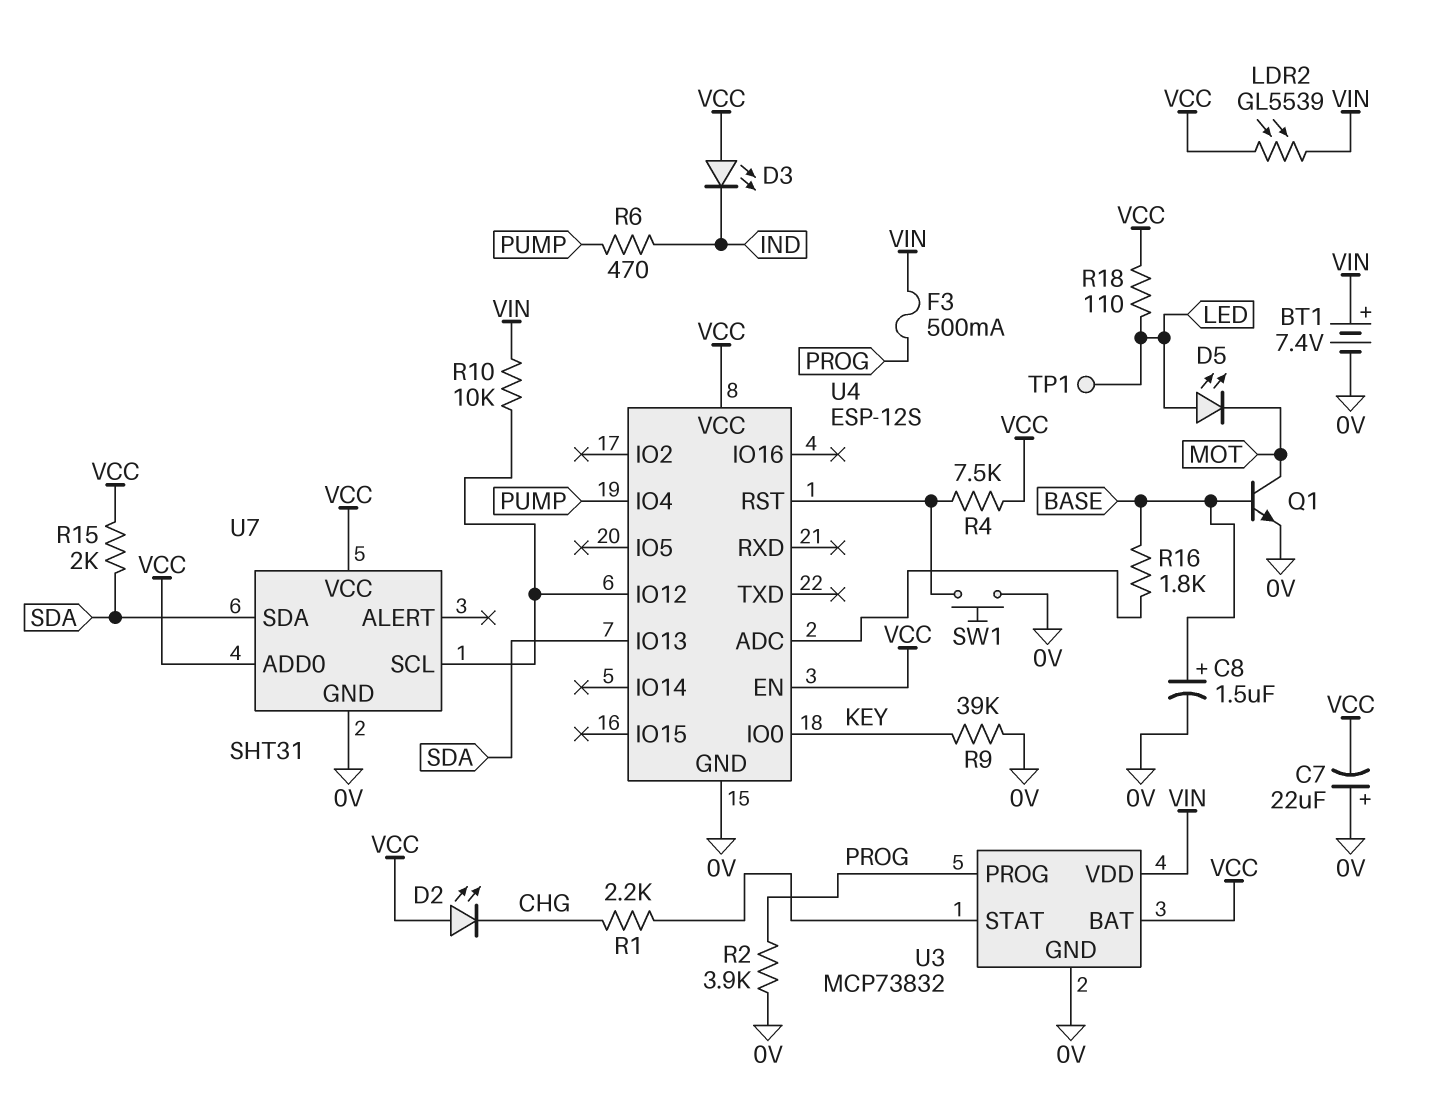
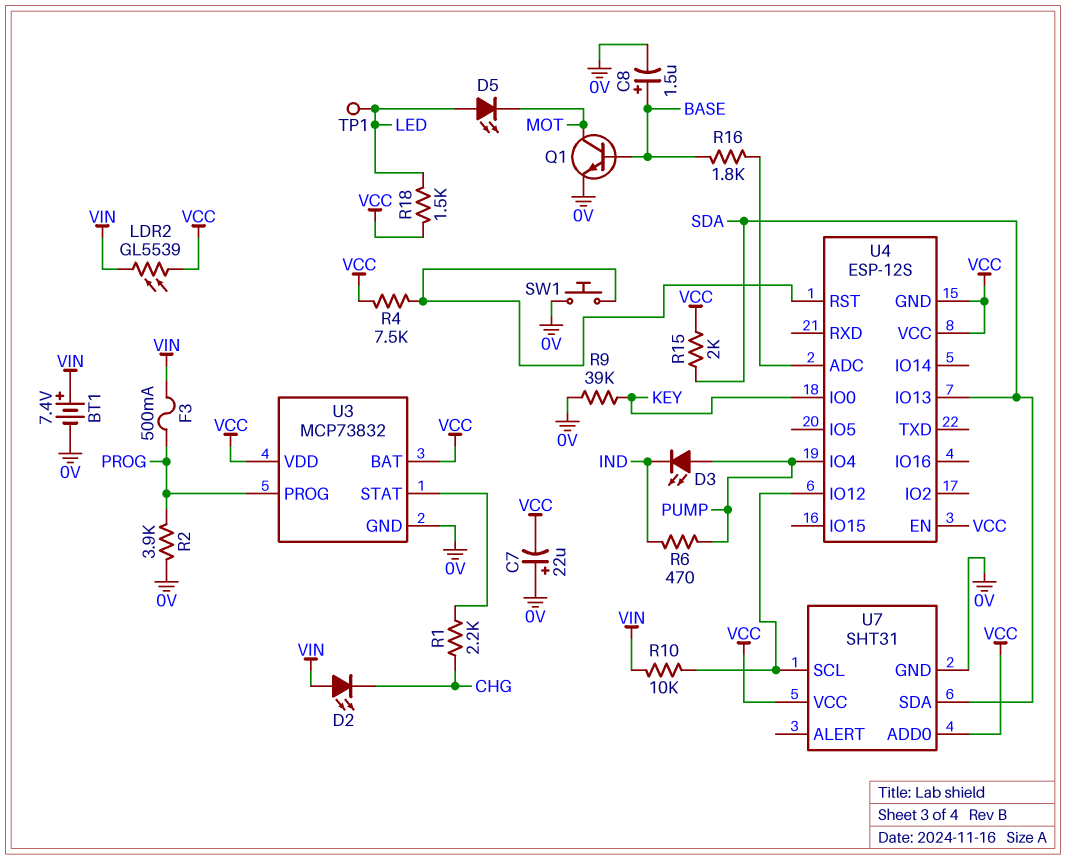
D2: LED (A VCC, K CHG) -> LED (A VIN, K CHG)
D3: LED (A VCC, K IND) -> LED (A PUMP, K IND)
R18: 110 (LED, VCC) -> 1.5k (LED, VCC)
U3 pin VDD: VIN -> VCC
U4 pin GND: 0V -> VCC

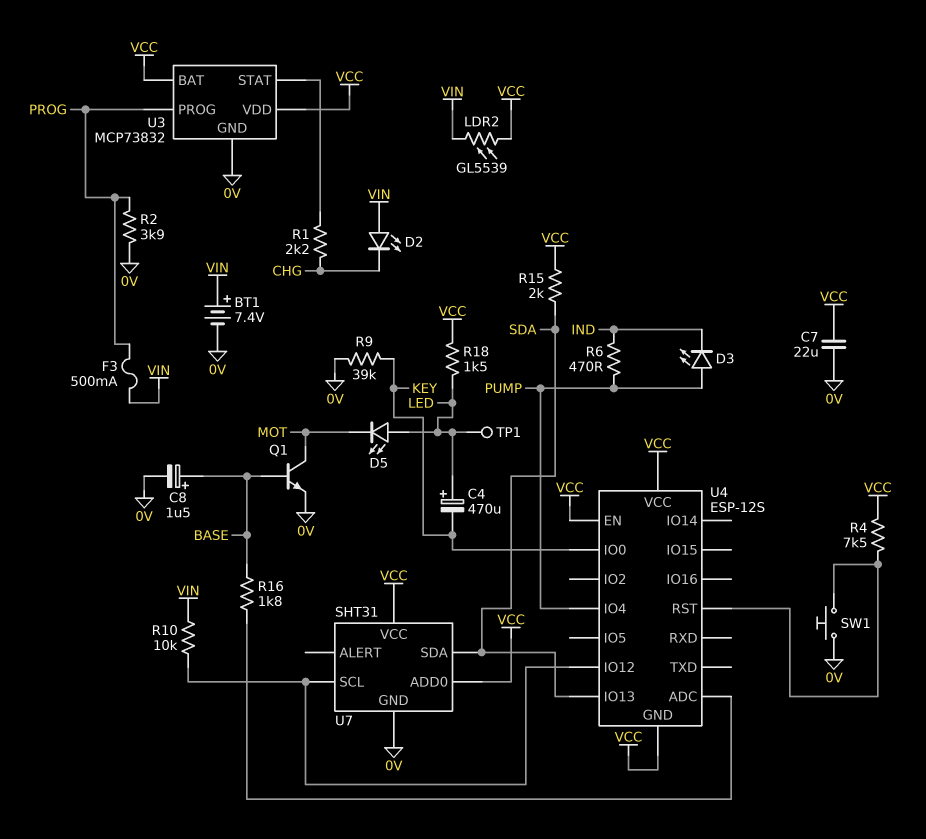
C4: none -> 470uF (plus LED, minus KEY)
C7: 22uF (plus 0V, minus VCC) -> 22uF (0V, VCC)

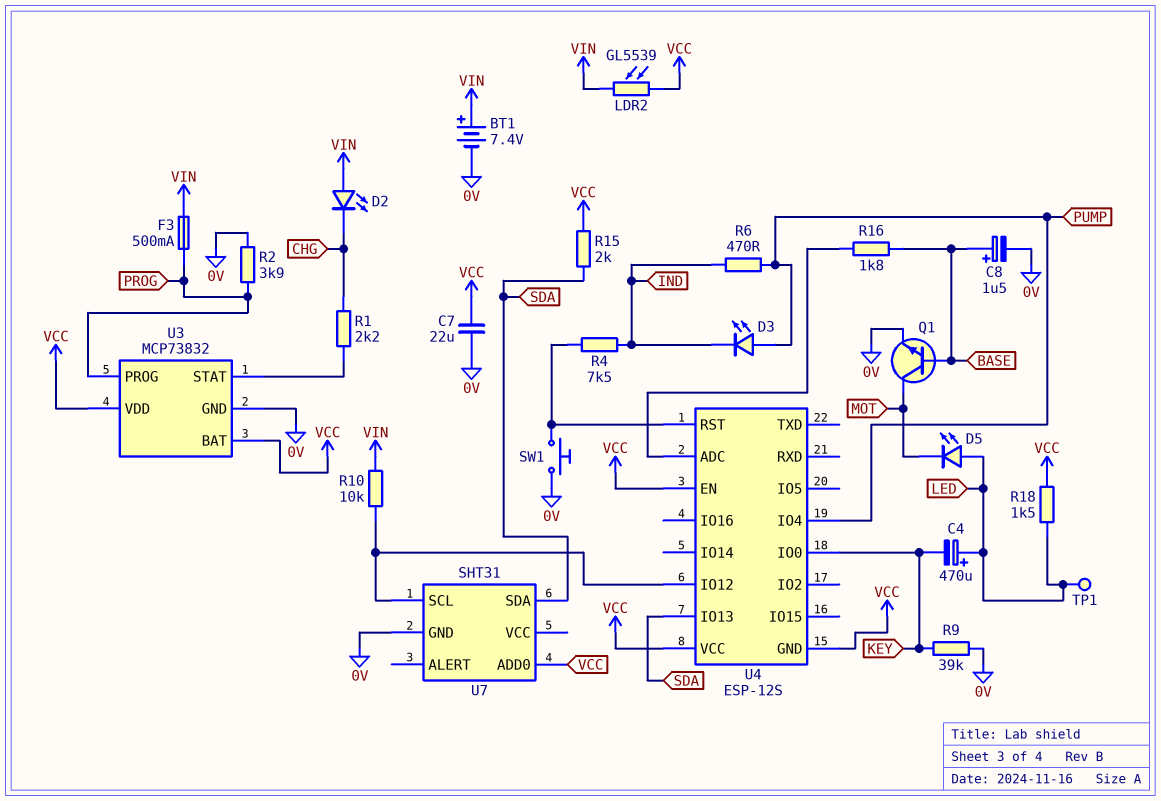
R4: 7.5k (U4/RST, VCC) -> 7.5k (IND, U4/RST)
U7 pin VCC: VCC -> none

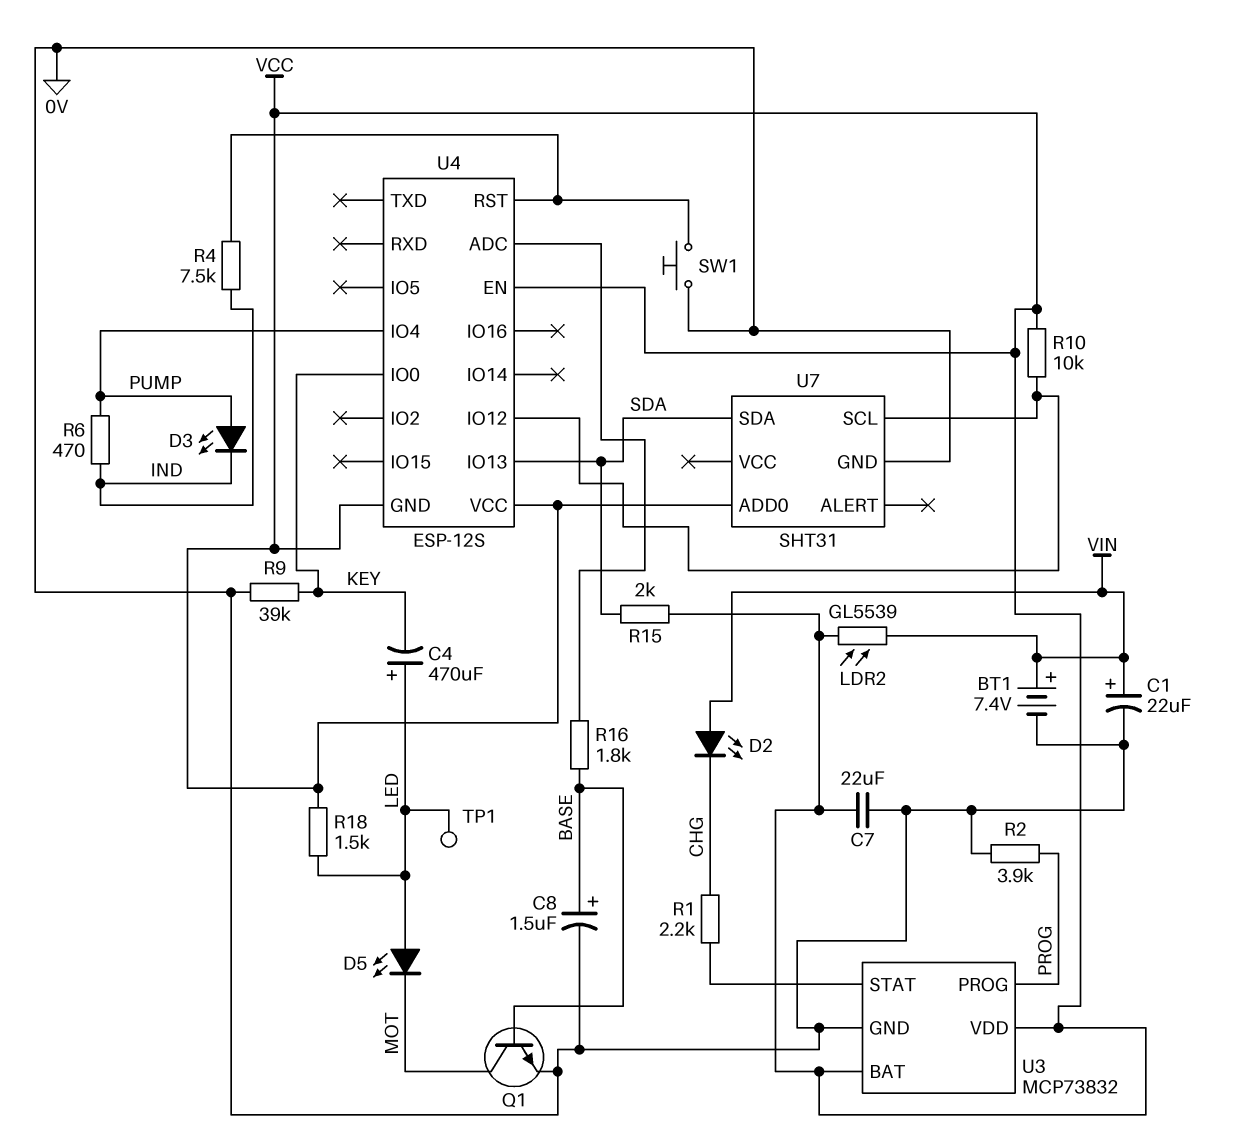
C1: none -> 22uF (plus VIN, minus 0V)
F3: 500mA (PROG, VIN) -> none
R10: 10k (U4/IO12, VIN) -> 10k (U4/IO12, VCC)

